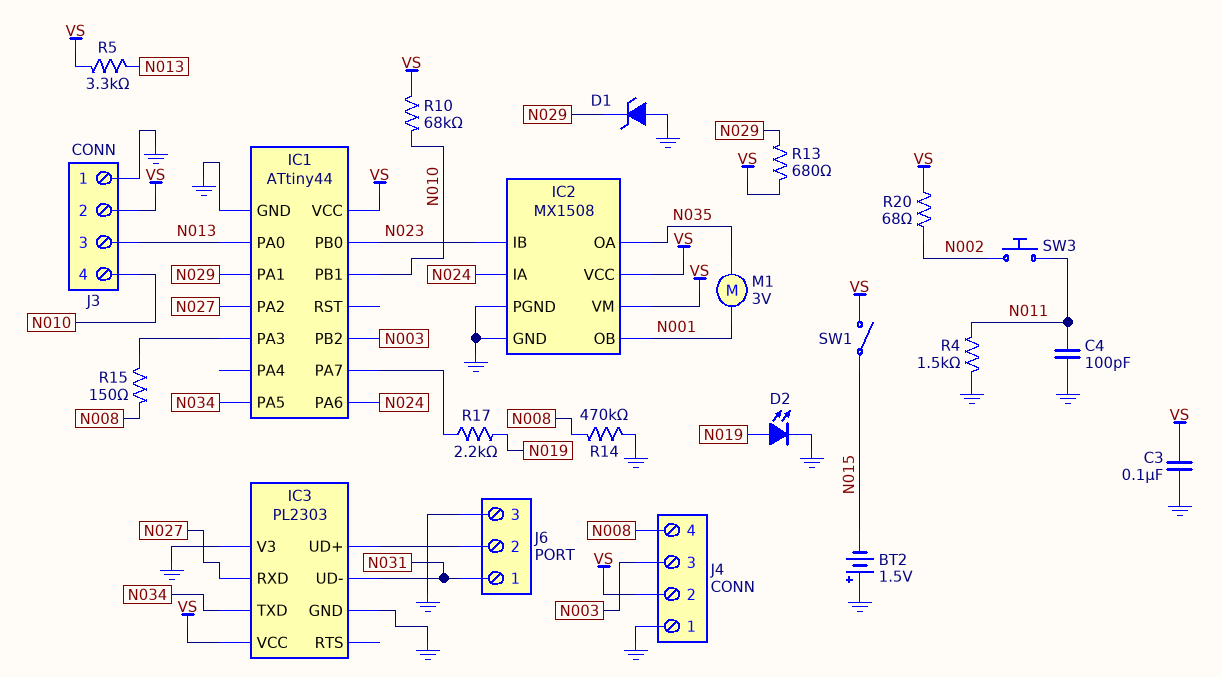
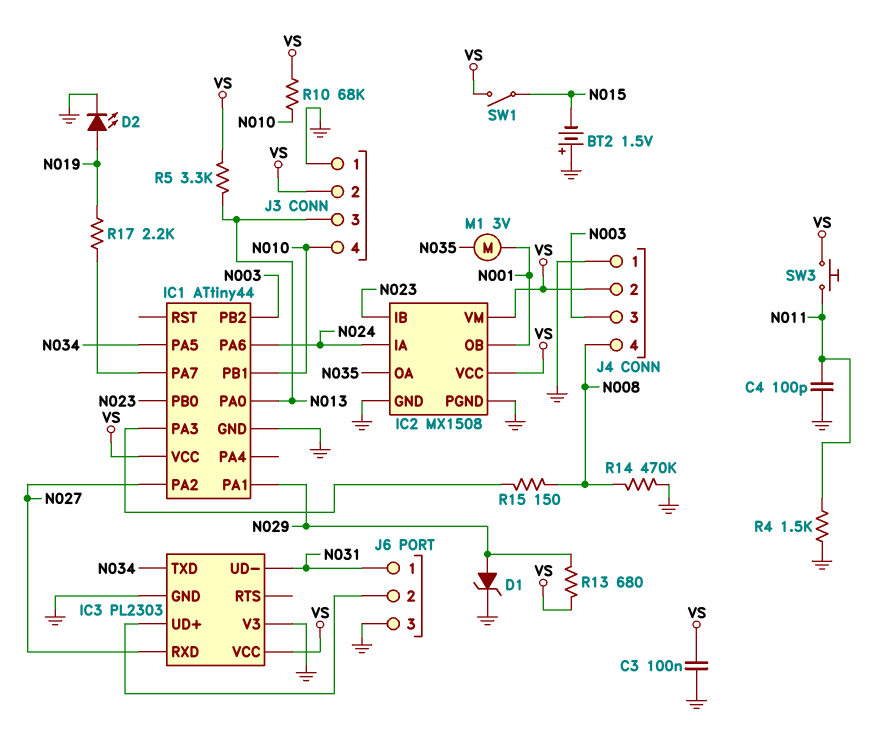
D1: zener (A GND, K N029) -> zener (A N029, K GND)
R20: 68 (N002, VS) -> none
SW3: button (N002, N011) -> button (N011, VS)

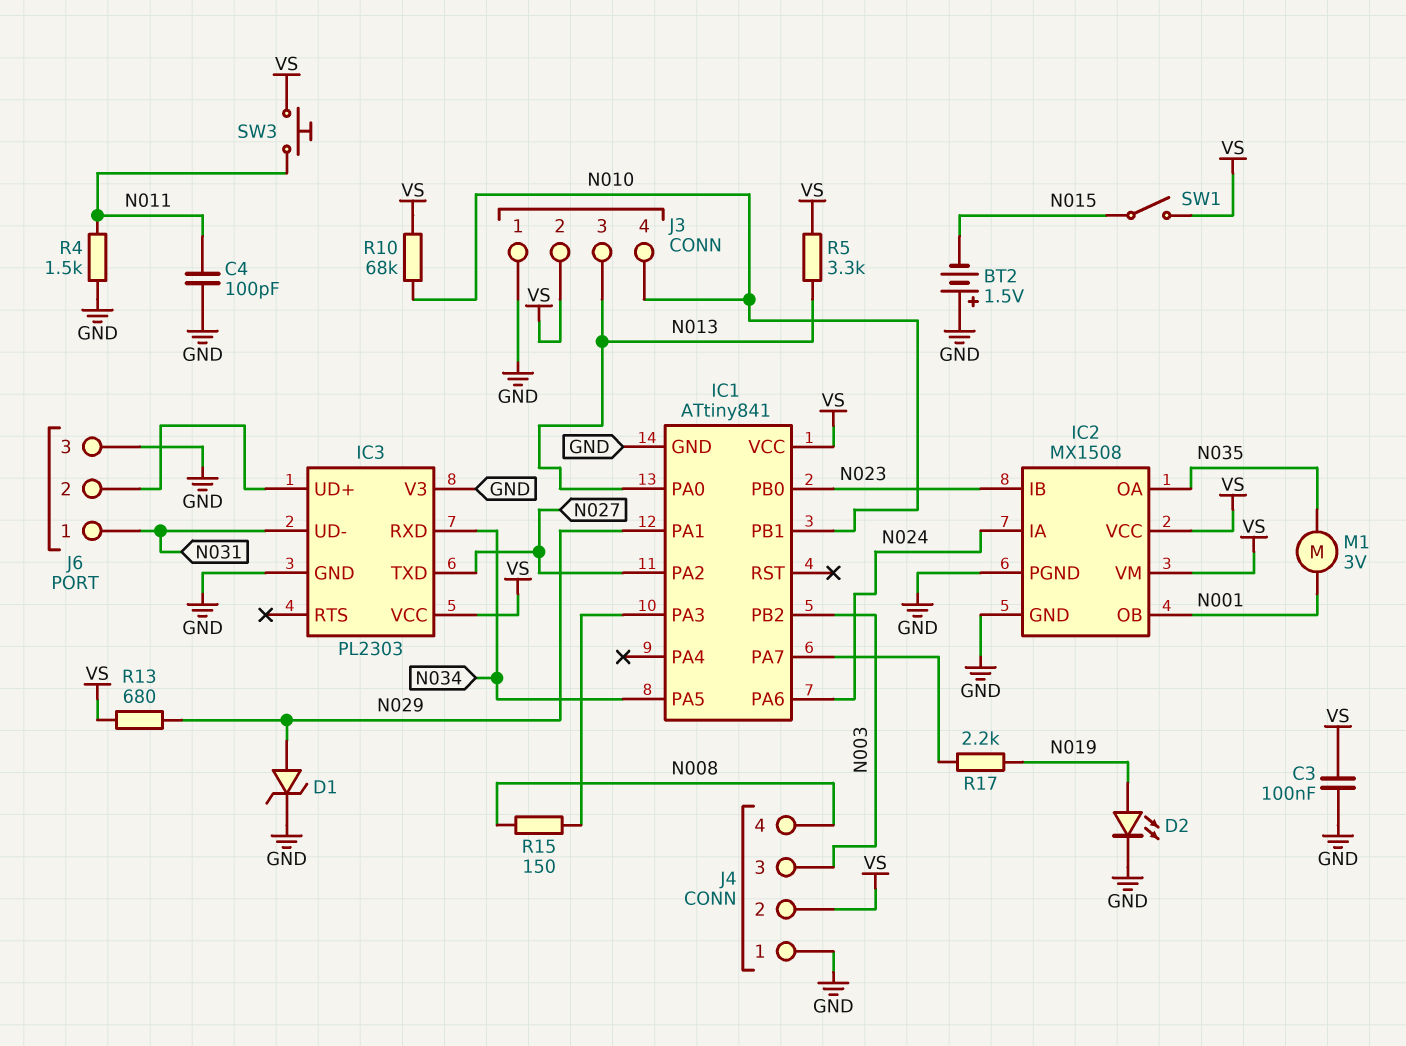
IC1: ATtiny44 -> ATtiny841
IC3 pin RXD: N027 -> N034
IC3 pin TXD: N034 -> N027
R14: 470k (GND, N008) -> none

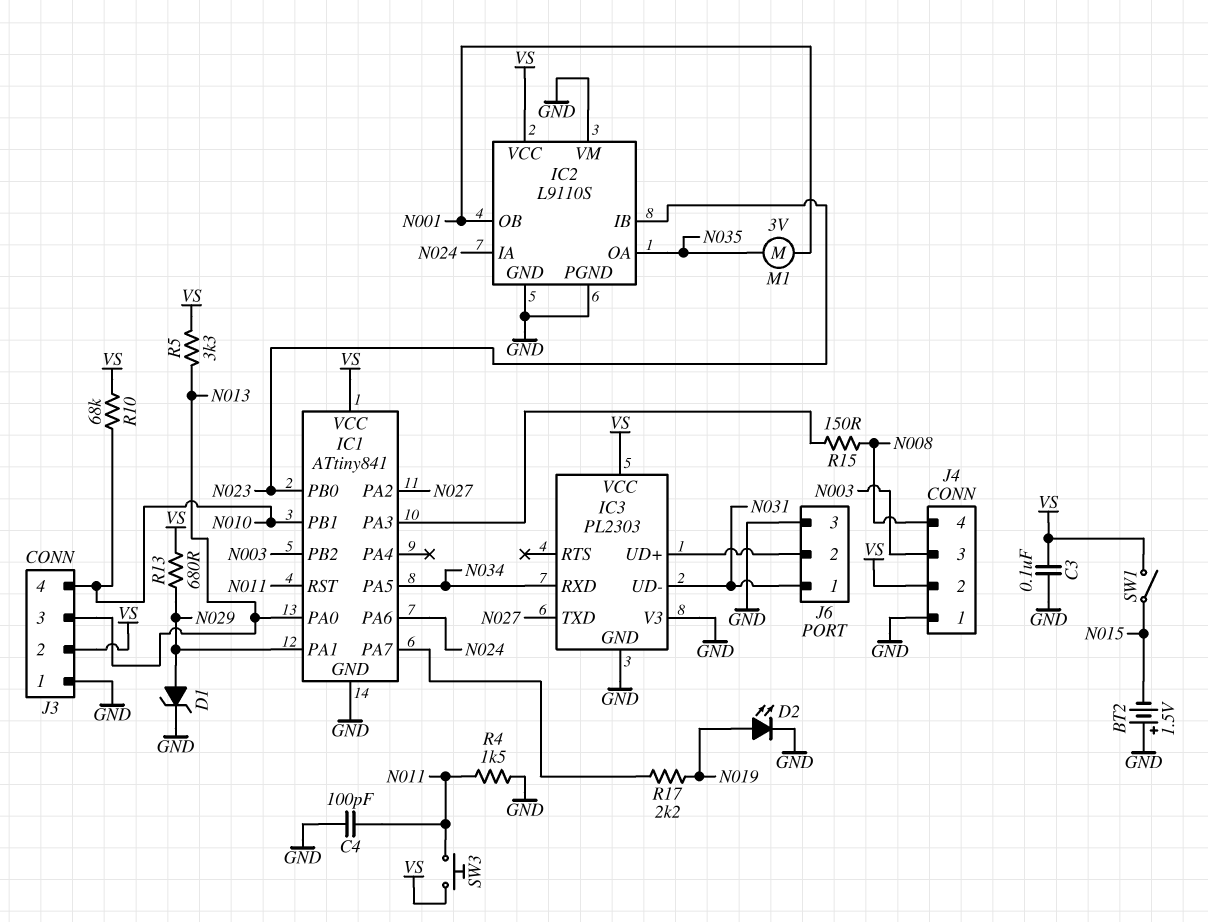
IC1 pin RST: none -> N011
IC2: MX1508 -> L9110S
IC2 pin VM: VS -> GND

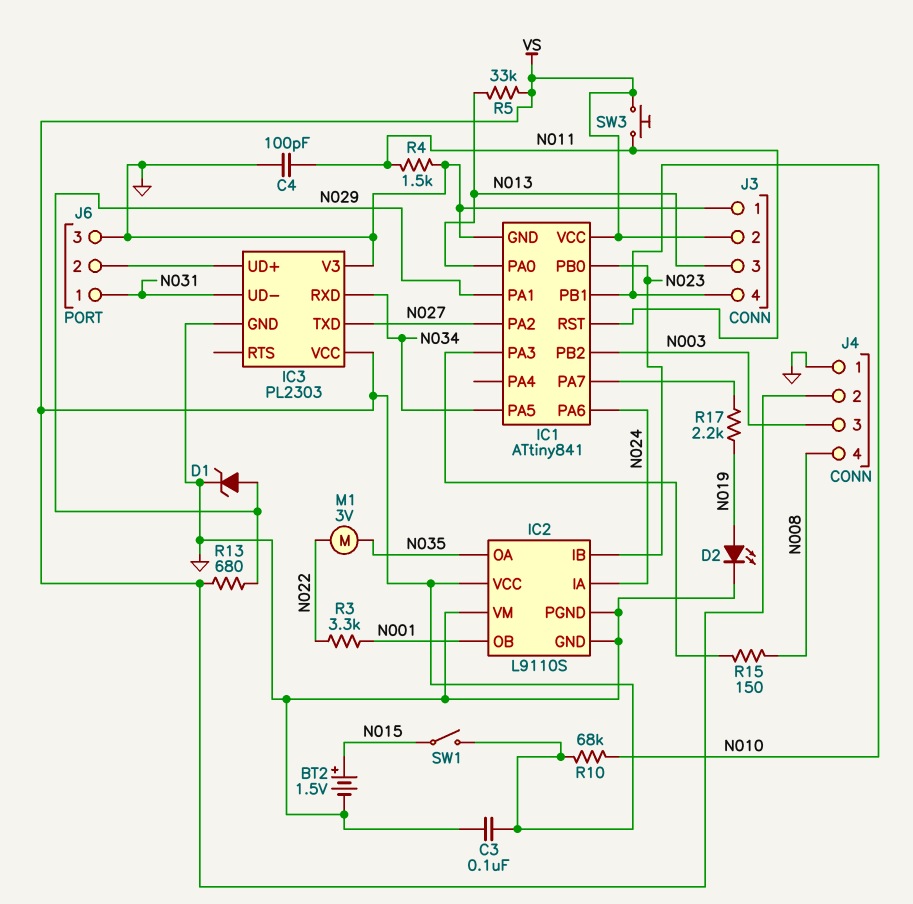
BT2: 1.5V (plus GND, minus N015) -> 1.5V (plus N015, minus GND)
M1: motor 3V (N001, N035) -> motor 3V (N022, N035)
R3: none -> 3.3k (N001, N022)
R5: 3.3k (N013, VS) -> 33k (N013, VS)

